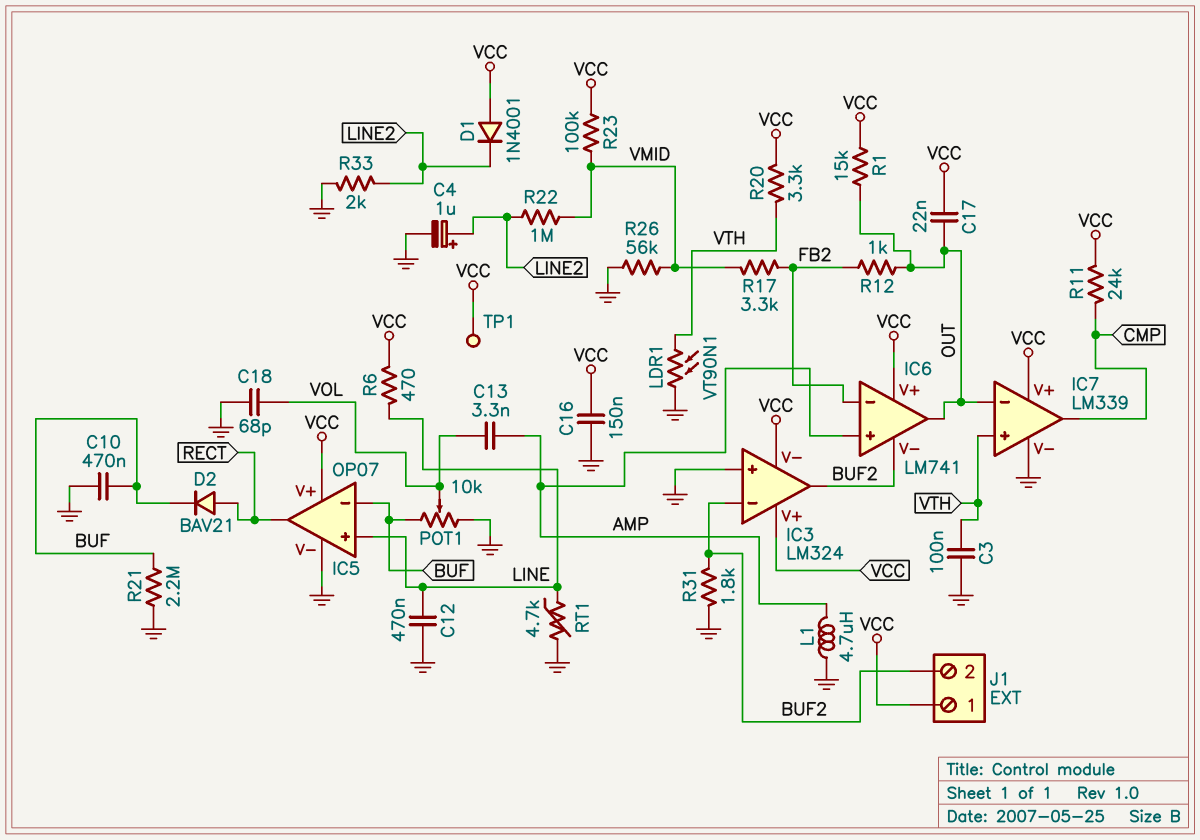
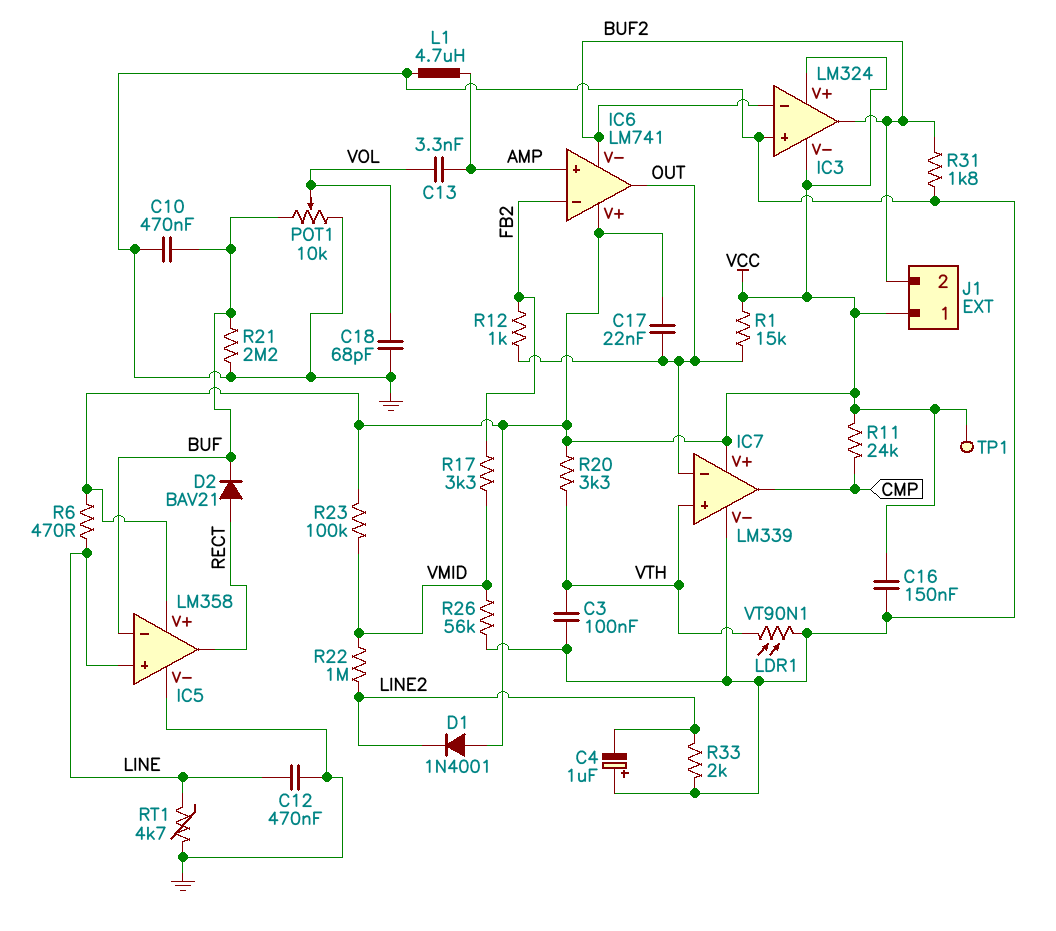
C4: 1uF (plus LINE2, minus GND) -> 1uF (plus GND, minus LINE2)
IC5: OP07 -> LM358

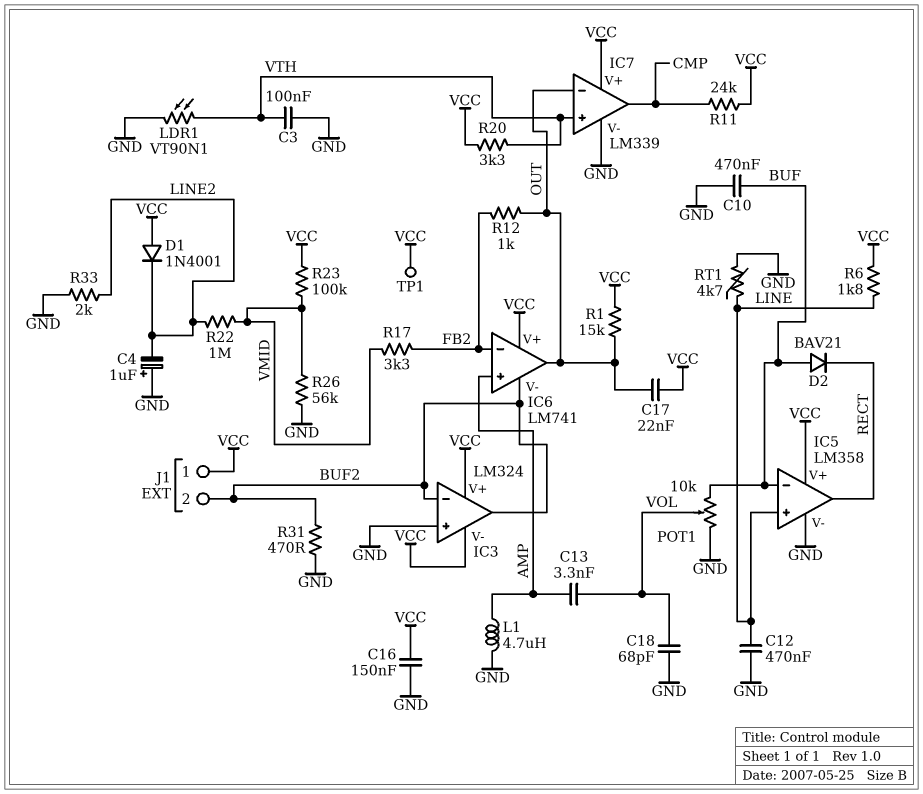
D2: diode BAV21 (A RECT, K BUF) -> diode BAV21 (A BUF, K RECT)
R6: 470 (LINE, VCC) -> 1.8k (LINE, VCC)
R21: 2.2M (BUF, GND) -> none
R31: 1.8k (BUF2, GND) -> 470 (BUF2, GND)

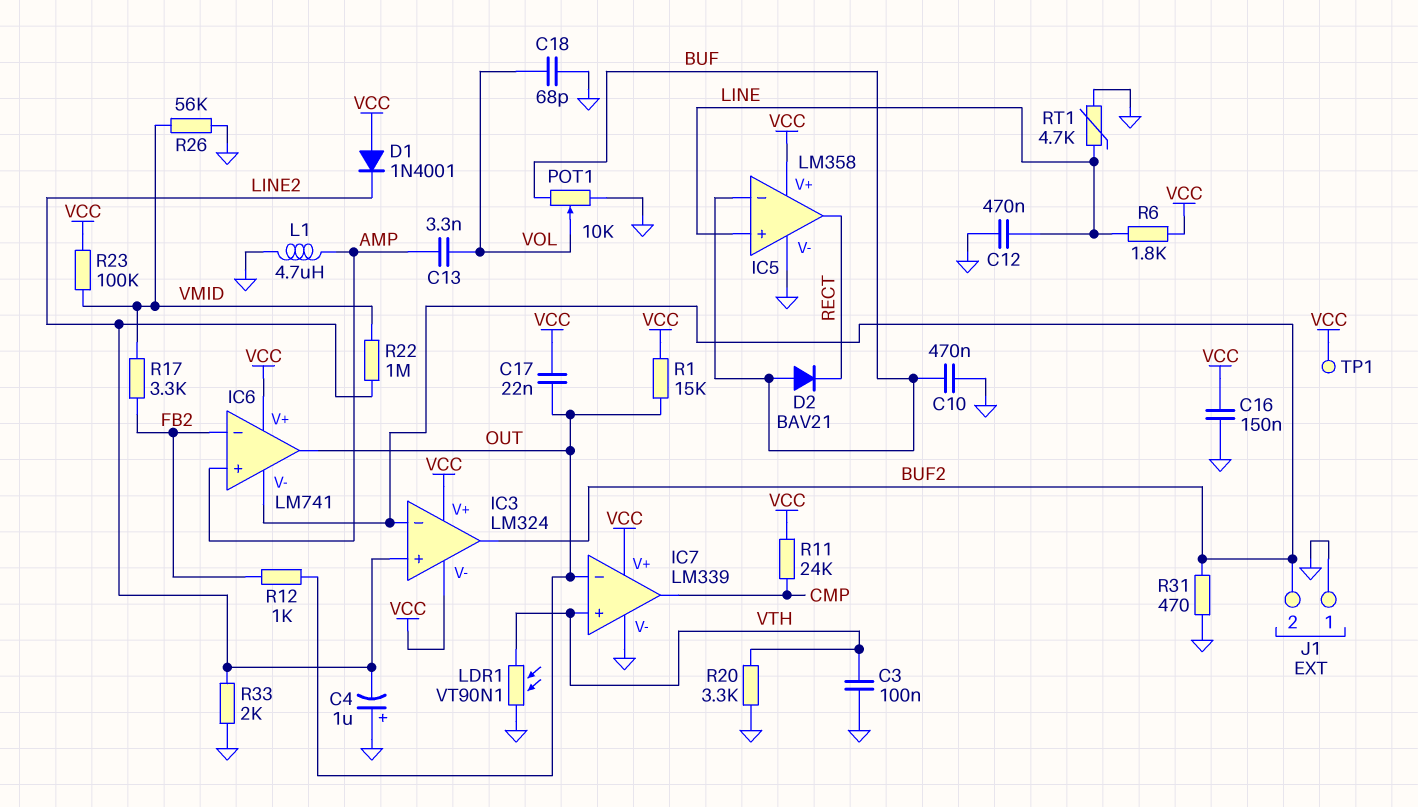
IC3 pin in+: GND -> LINE2
J1 pin 1: VCC -> GND
R20: 3.3k (VCC, VTH) -> 3.3k (GND, VTH)

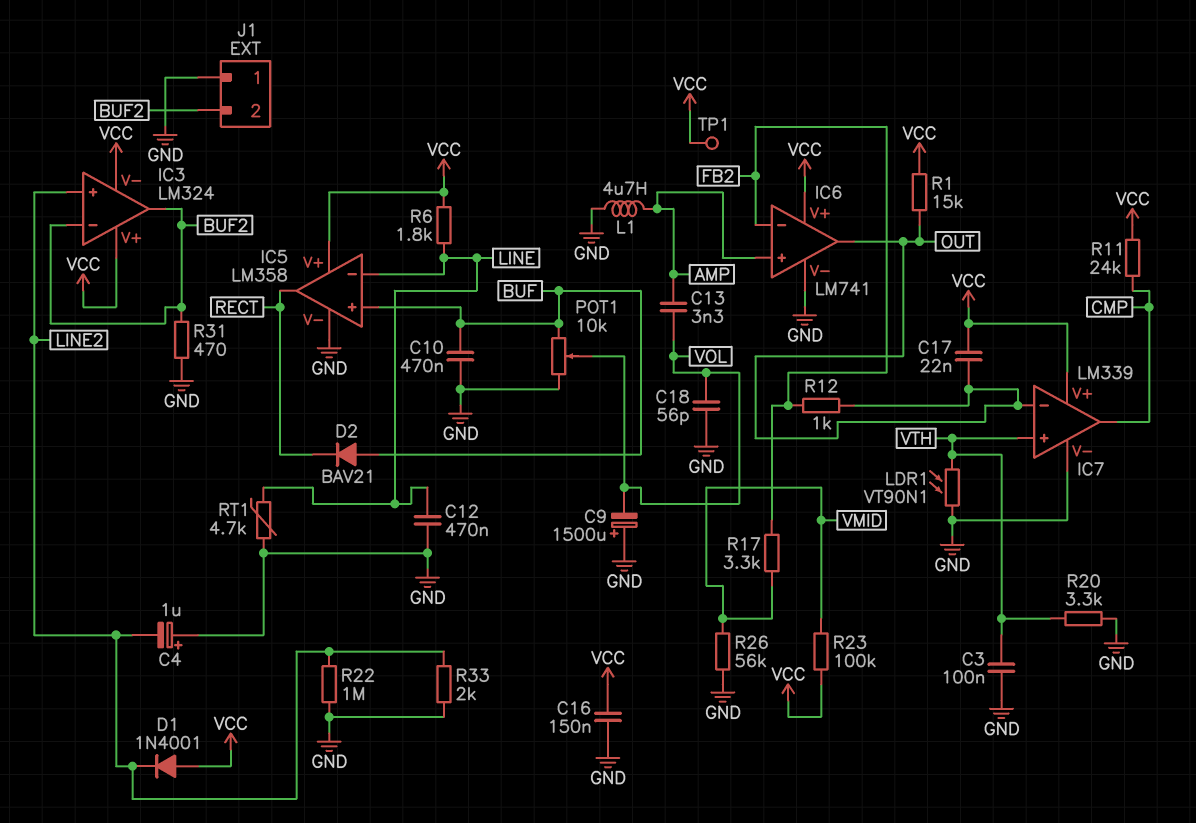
C9: none -> 1500uF (plus GND, minus VOL)
C18: 68pF (GND, VOL) -> 56pF (GND, VOL)
IC5 pin in+: LINE -> BUF
IC5 pin in-: BUF -> LINE
IC6 pin V-: BUF2 -> GND
R22: 1M (LINE2, VMID) -> 1M (GND, LINE2)

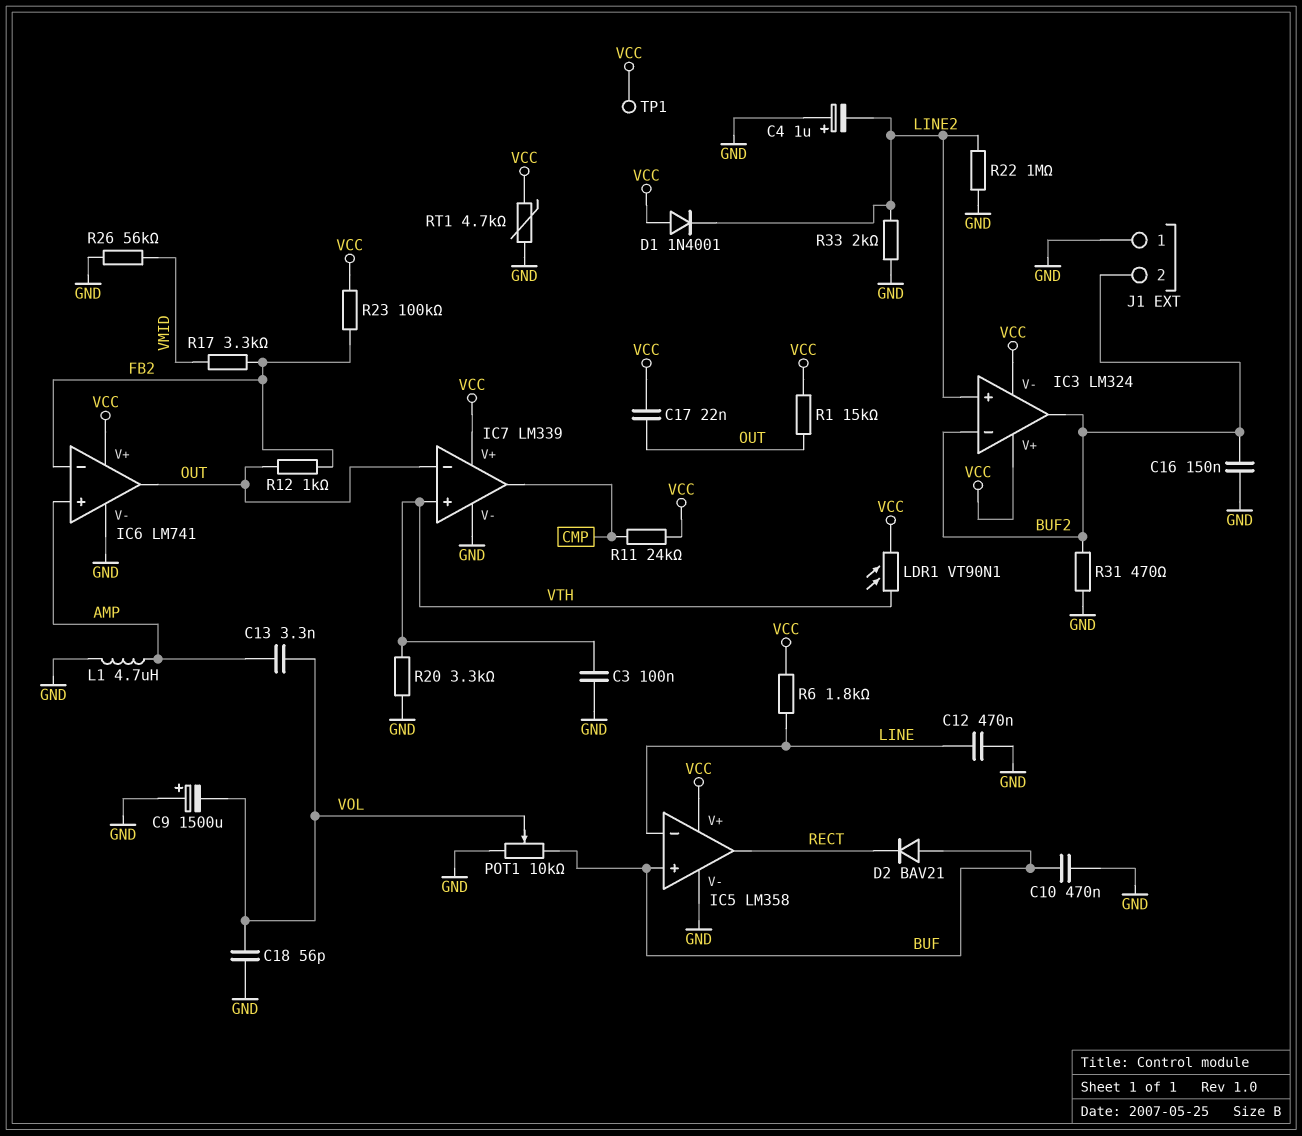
C16: 150nF (GND, VCC) -> 150nF (BUF2, GND)
LDR1: VT90N1 (GND, VTH) -> VT90N1 (VCC, VTH)
R23: 100k (VCC, VMID) -> 100k (FB2, VCC)
RT1: 4.7k (GND, LINE) -> 4.7k (GND, VCC)

